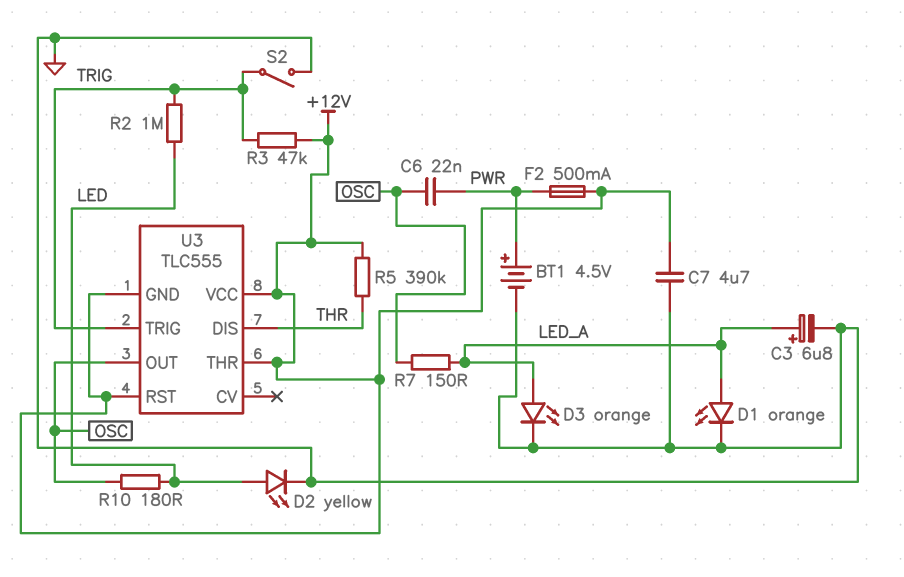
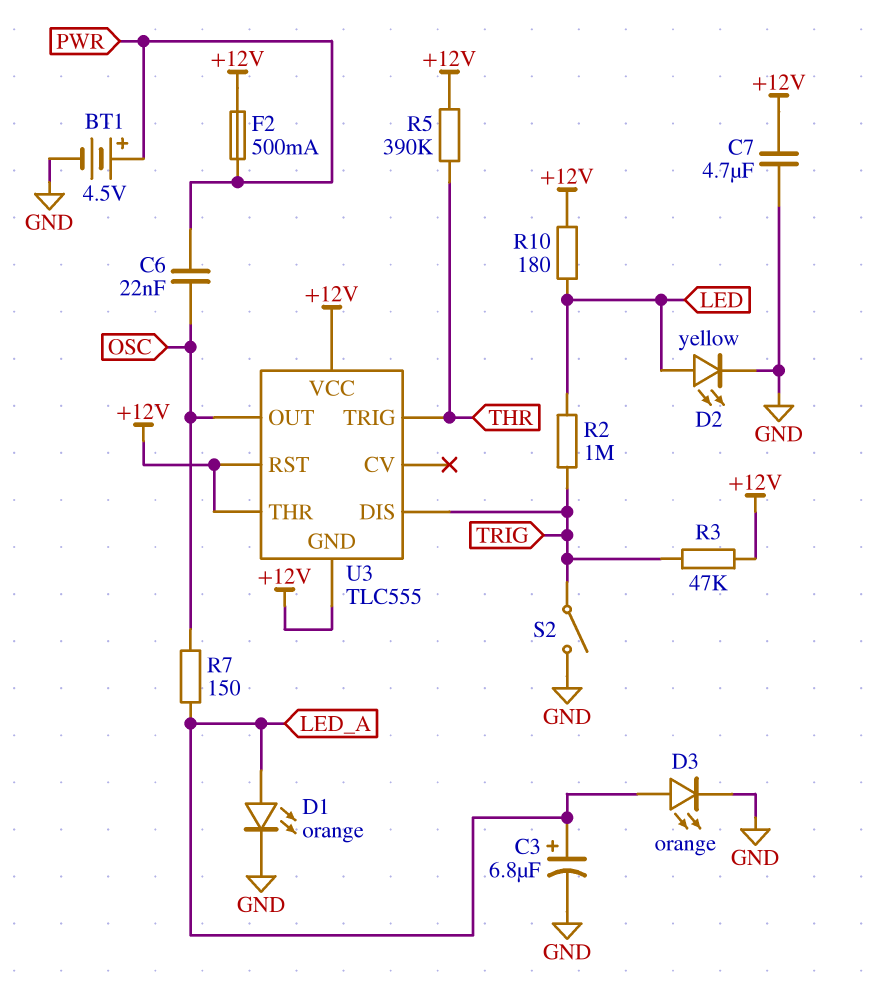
R10: 180 (LED, OSC) -> 180 (+12V, LED)
U3 pin DIS: THR -> TRIG
U3 pin TRIG: TRIG -> THR

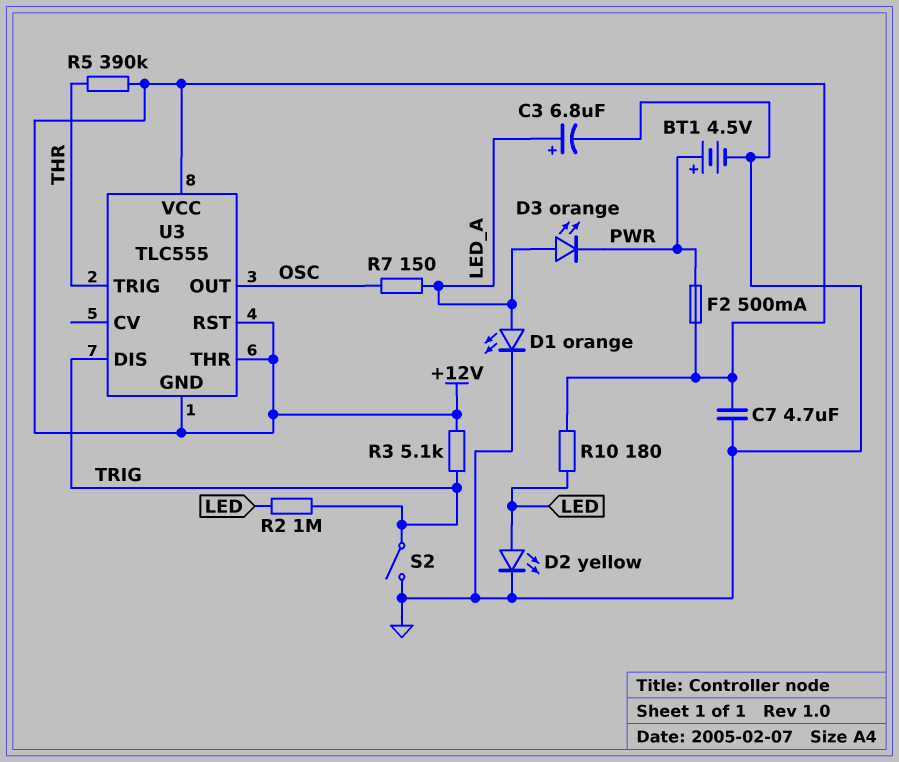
C6: 22nF (OSC, PWR) -> none
D3: LED orange (A LED_A, K GND) -> LED orange (A LED_A, K PWR)
R3: 47k (+12V, TRIG) -> 5.1k (+12V, TRIG)

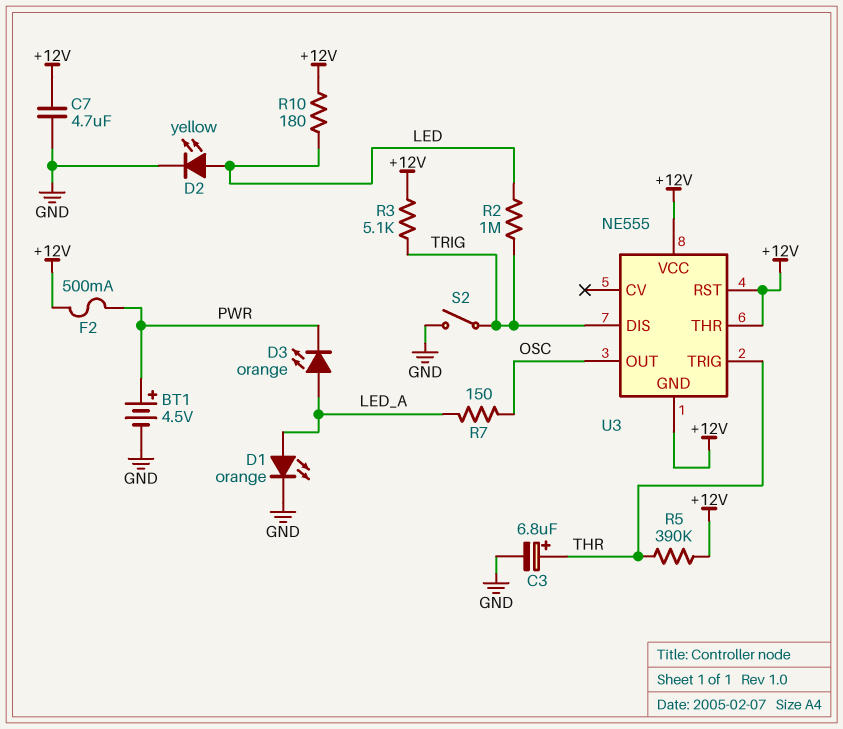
C3: 6.8uF (plus LED_A, minus GND) -> 6.8uF (plus THR, minus GND)
U3: TLC555 -> NE555

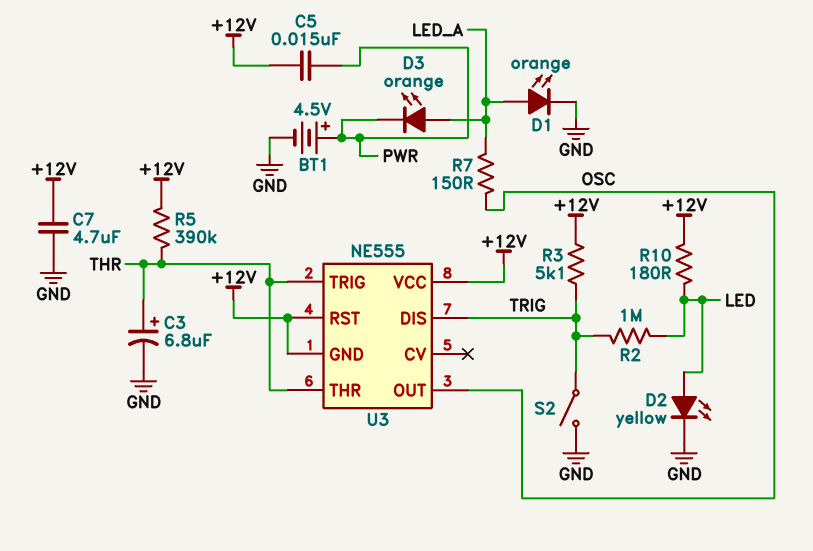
C5: none -> 15nF (+12V, PWR)
F2: 500mA (+12V, PWR) -> none
U3 pin THR: +12V -> THR

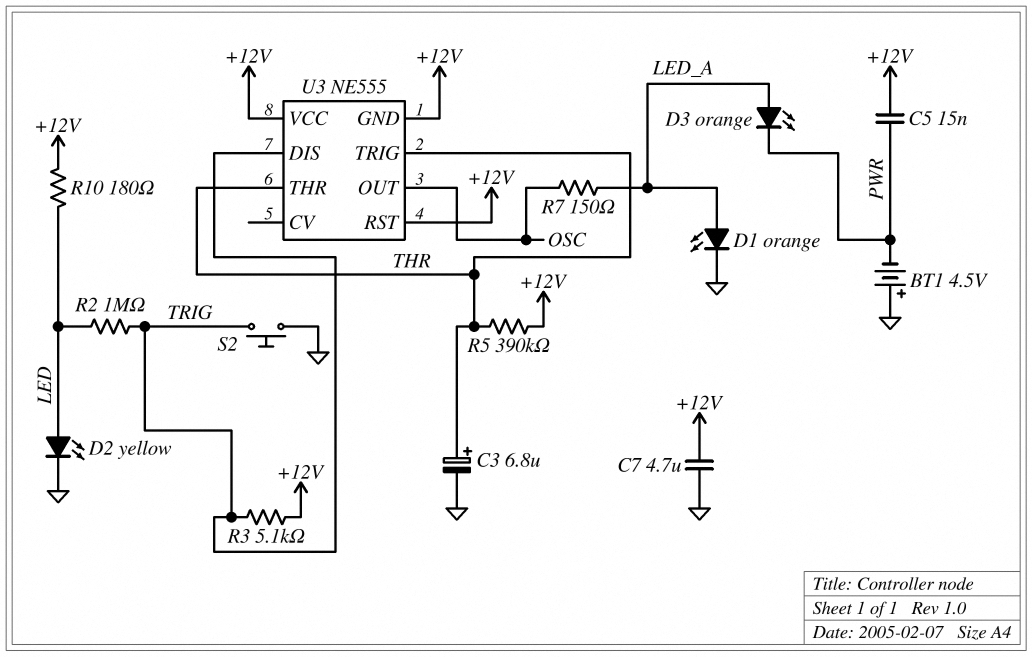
BT1: 4.5V (plus PWR, minus GND) -> 4.5V (plus GND, minus PWR)
S2: switch (GND, TRIG) -> button (GND, TRIG)

